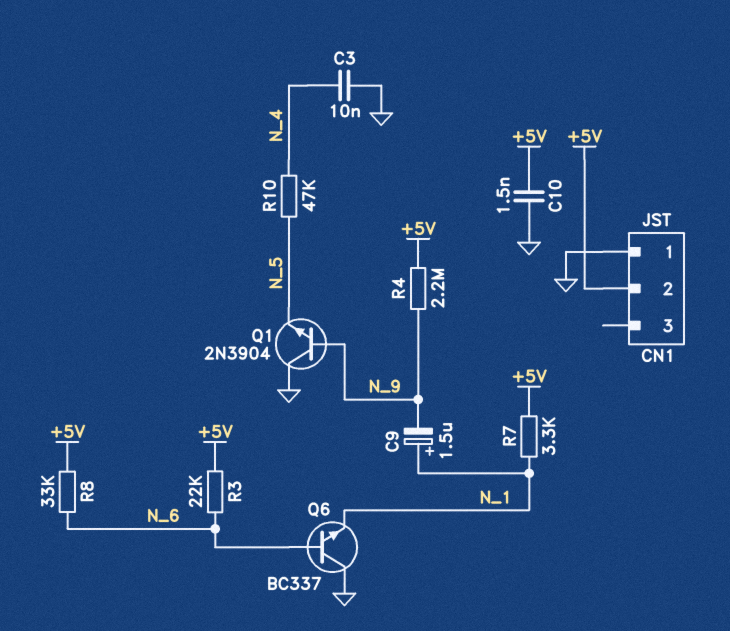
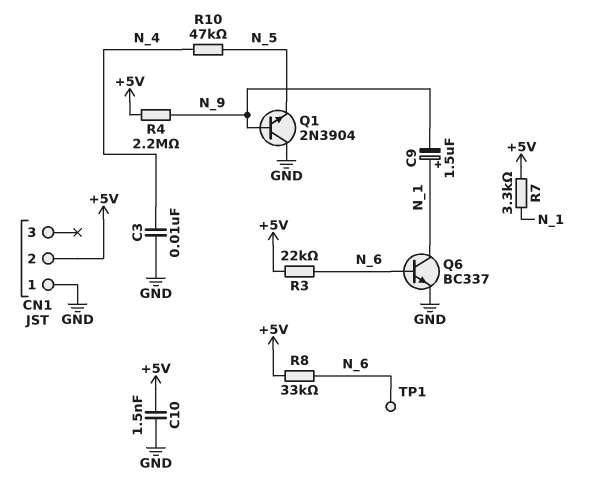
Q6: NPN BC337 (B N_6, C GND, E N_1) -> NPN BC337 (B N_6, C N_1, E GND)
TP1: none -> test point (N_6)

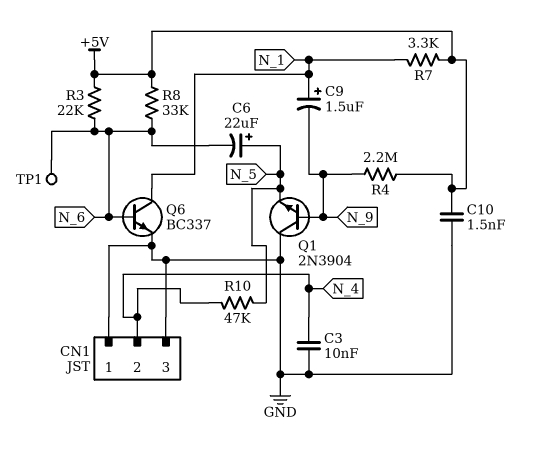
C6: none -> 22uF (plus N_5, minus N_6)
CN1 pin 2: +5V -> N_4
CN1 pin 3: none -> GND

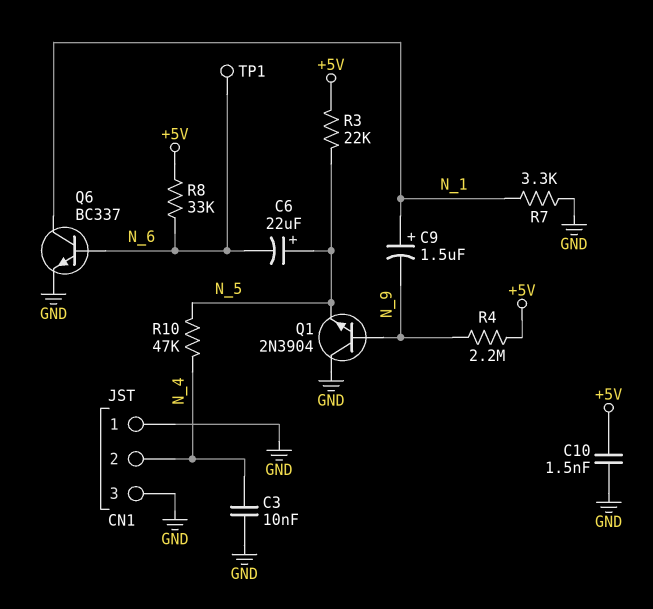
R3: 22k (+5V, N_6) -> 22k (+5V, N_5)
R7: 3.3k (+5V, N_1) -> 3.3k (GND, N_1)

